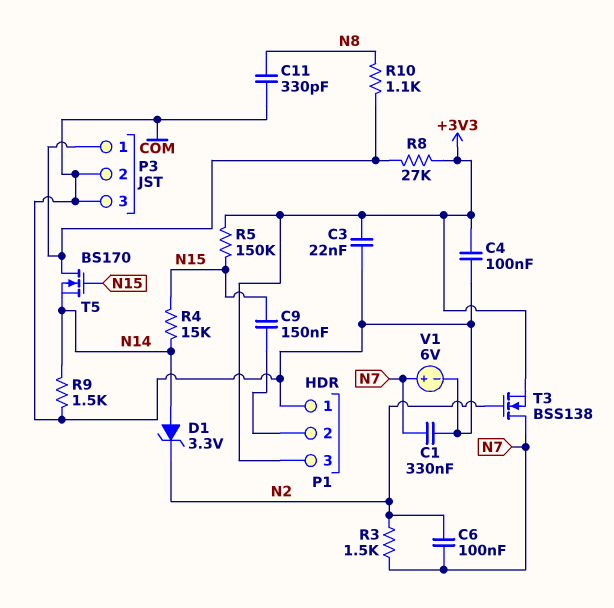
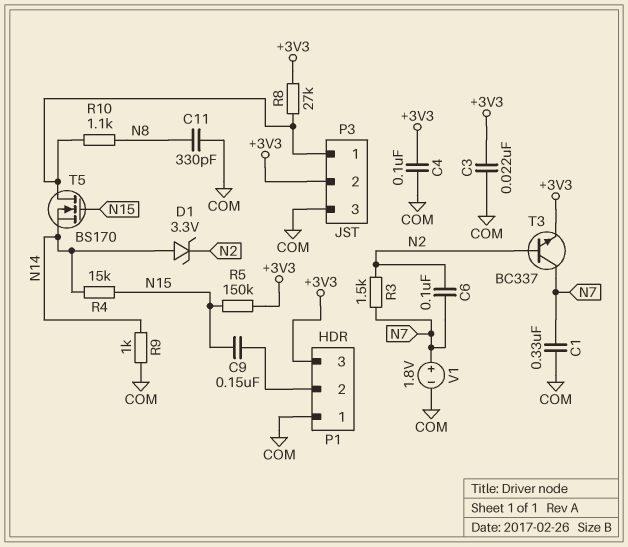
P3 pin 2: COM -> +3V3
R9: 1.5k (COM, N14) -> 1k (COM, N14)
T3: NMOS BSS138 (G N2, D N7, S +3V3) -> NPN BC337 (B N2, C N7, E +3V3)
V1: 6V (plus N7, minus COM) -> 1.8V (plus N7, minus COM)

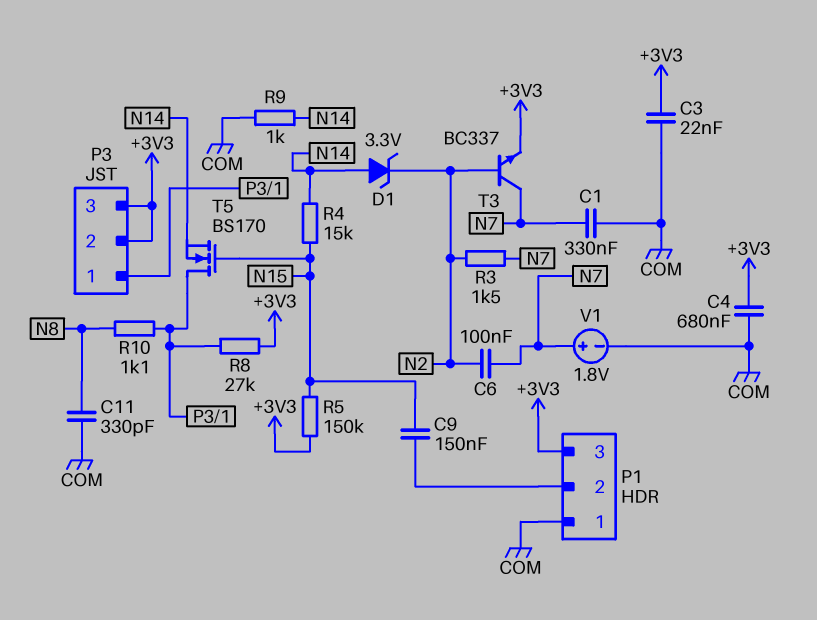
C4: 100nF (+3V3, COM) -> 680nF (+3V3, COM)
P3 pin 3: COM -> +3V3

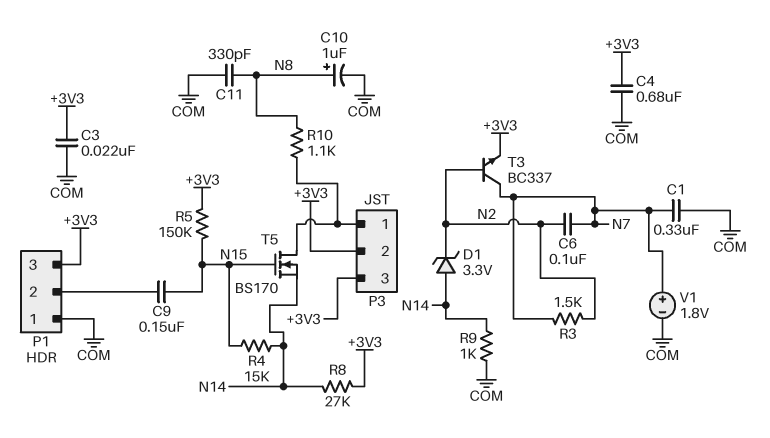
C10: none -> 1uF (plus N8, minus COM)
R8: 27k (+3V3, P3/1) -> 27k (+3V3, N14)

